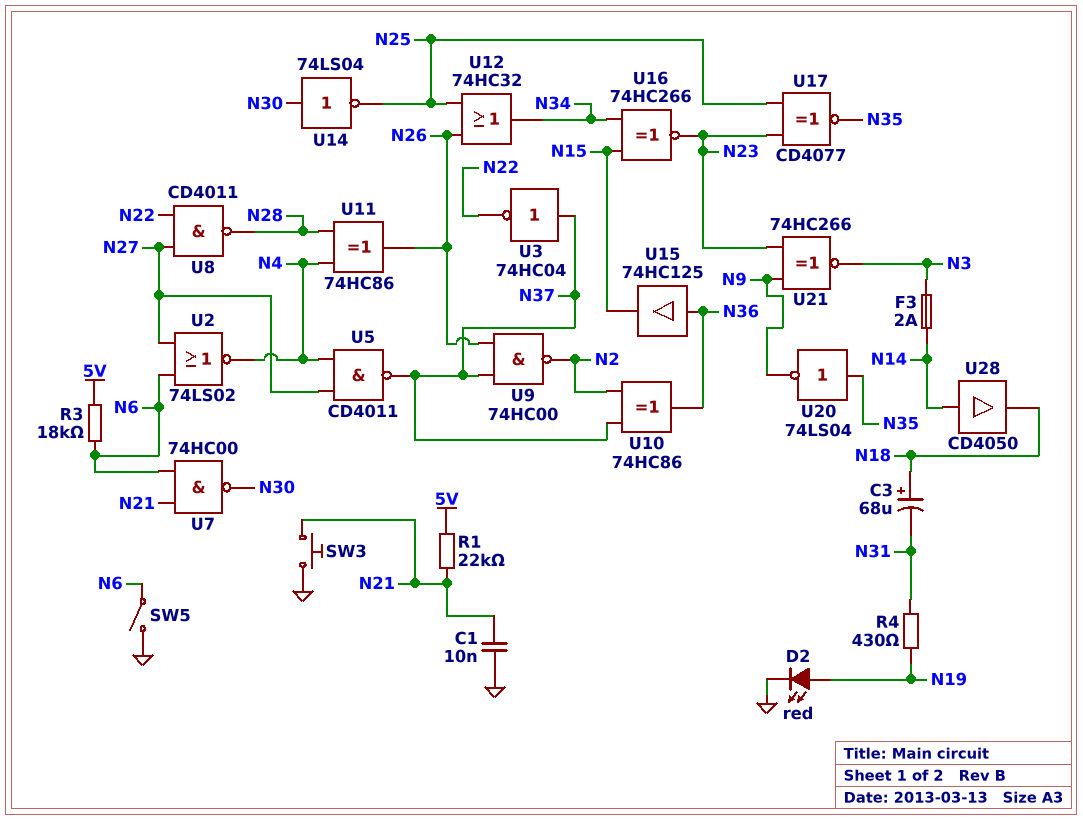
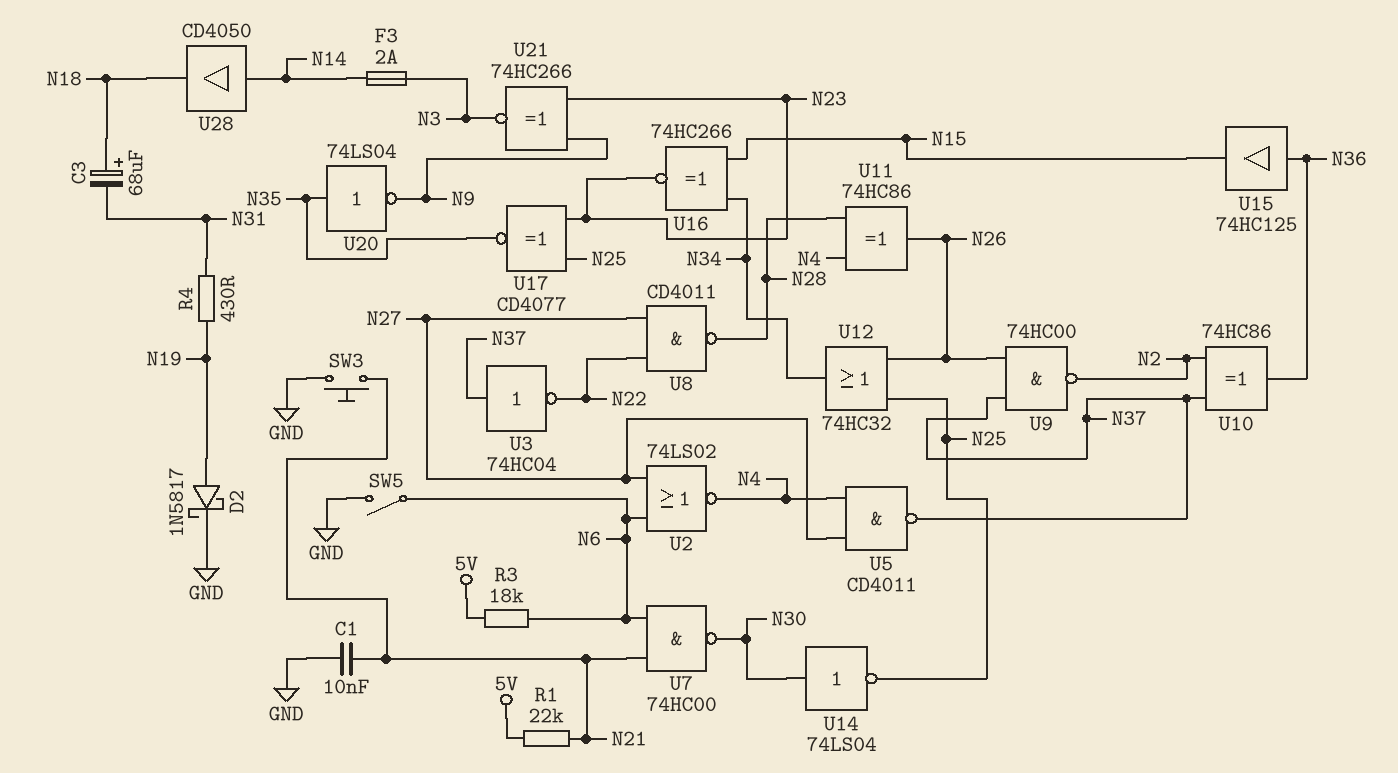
D2: LED red (A N19, K GND) -> schottky 1N5817 (A N19, K GND)

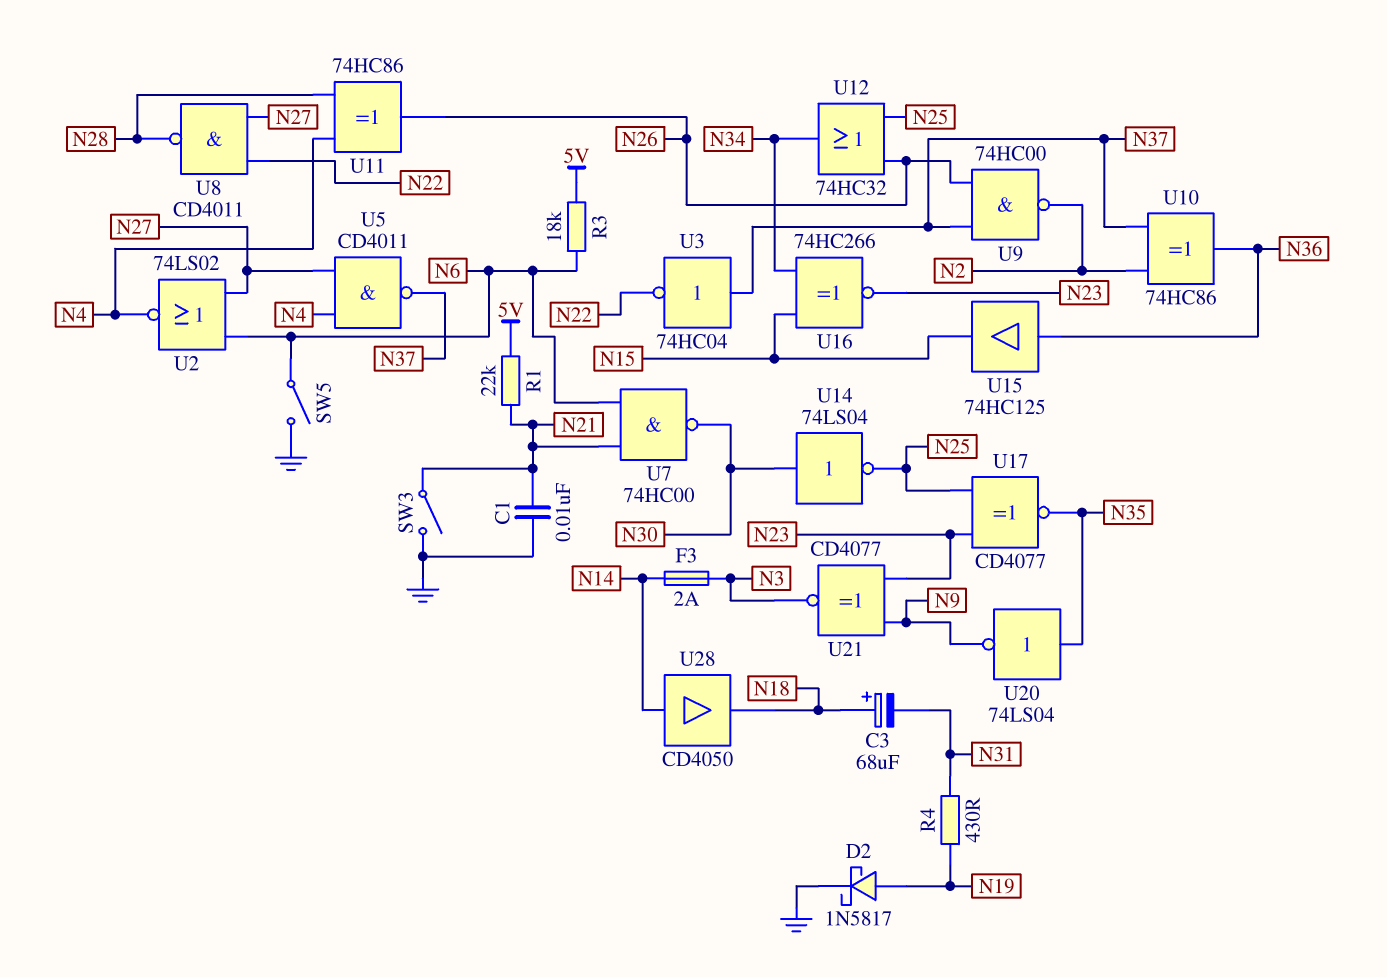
SW3: button (GND, N21) -> switch (GND, N21)
U21: XNOR 74HC266 (in N9, in N23, out N3) -> XNOR CD4077 (in N9, in N23, out N3)

